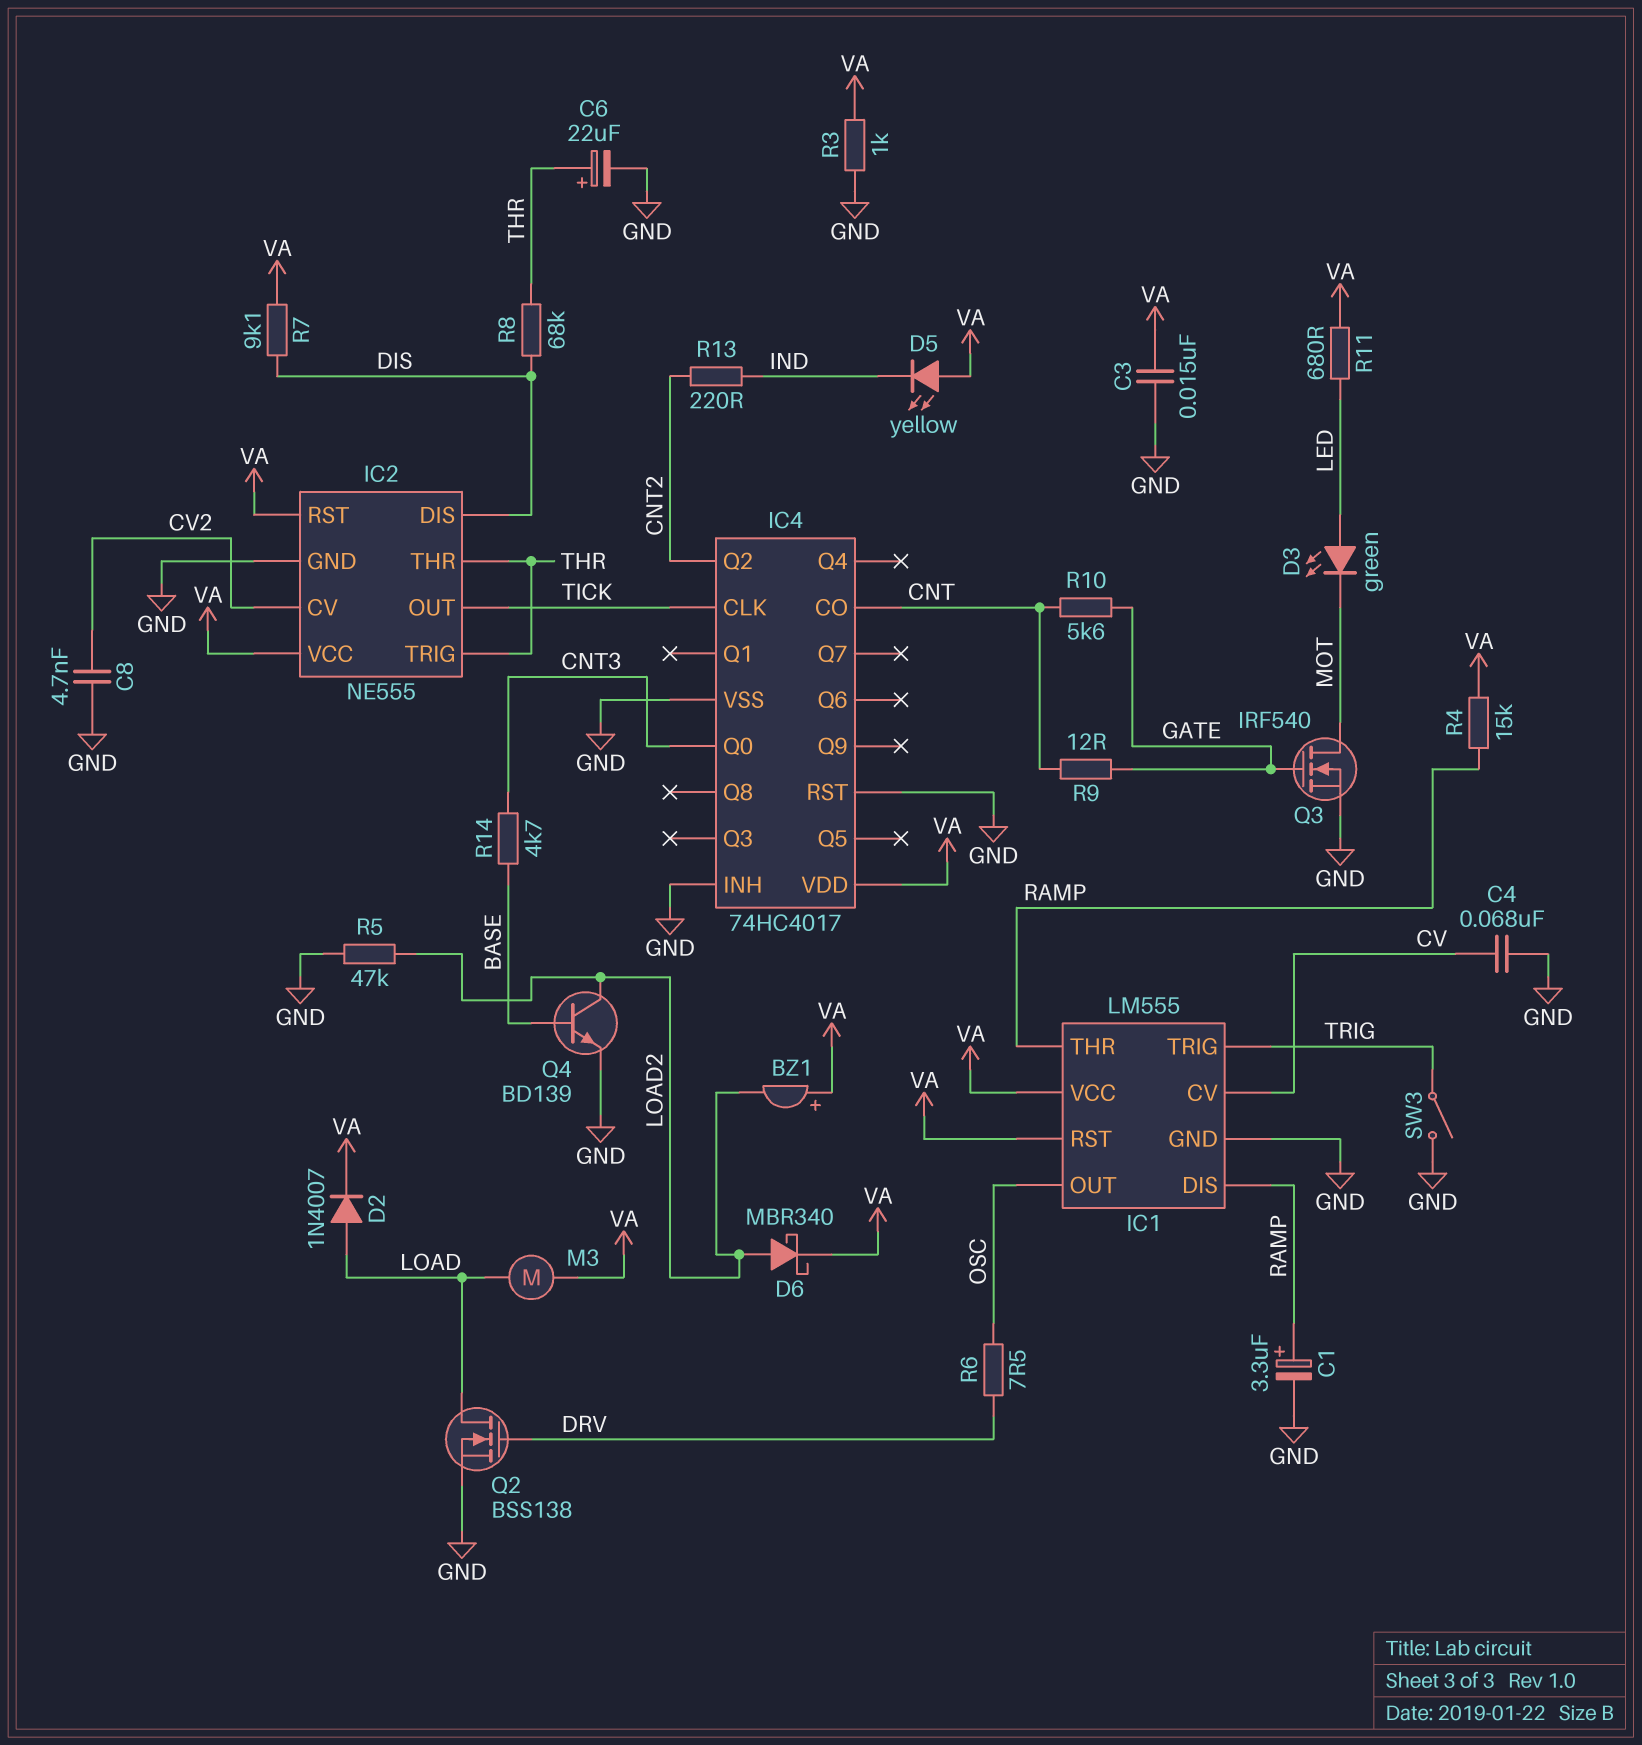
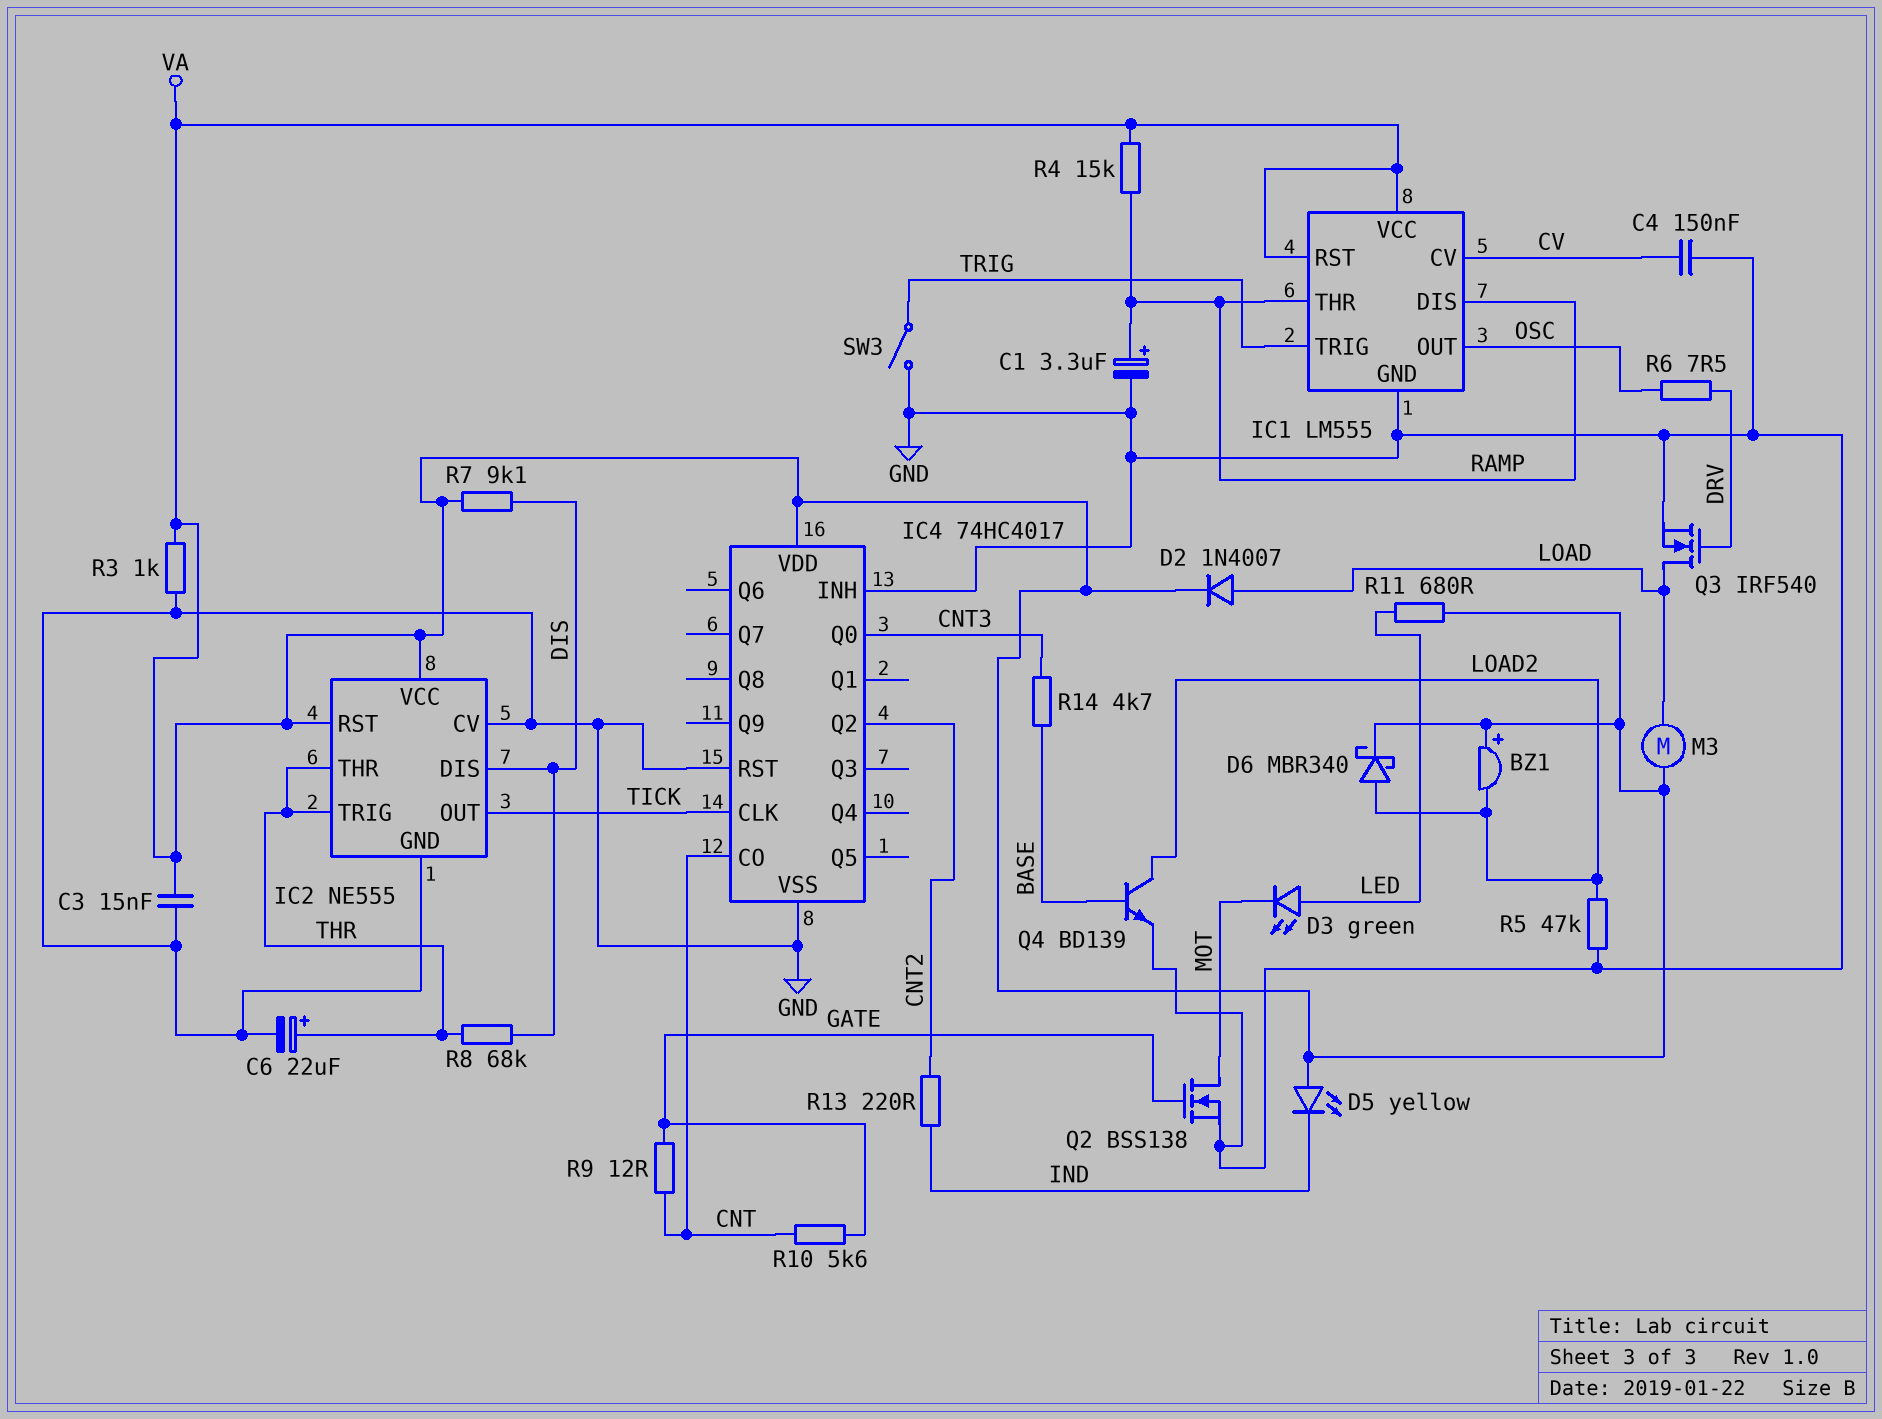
C4: 68nF (CV, GND) -> 150nF (CV, GND)
C8: 4.7nF (CV2, GND) -> none
IC2 pin CV: CV2 -> GND
Q2: NMOS BSS138 (G DRV, D LOAD, S GND) -> NMOS BSS138 (G GATE, D MOT, S GND)
Q3: NMOS IRF540 (G GATE, D MOT, S GND) -> NMOS IRF540 (G DRV, D LOAD, S GND)

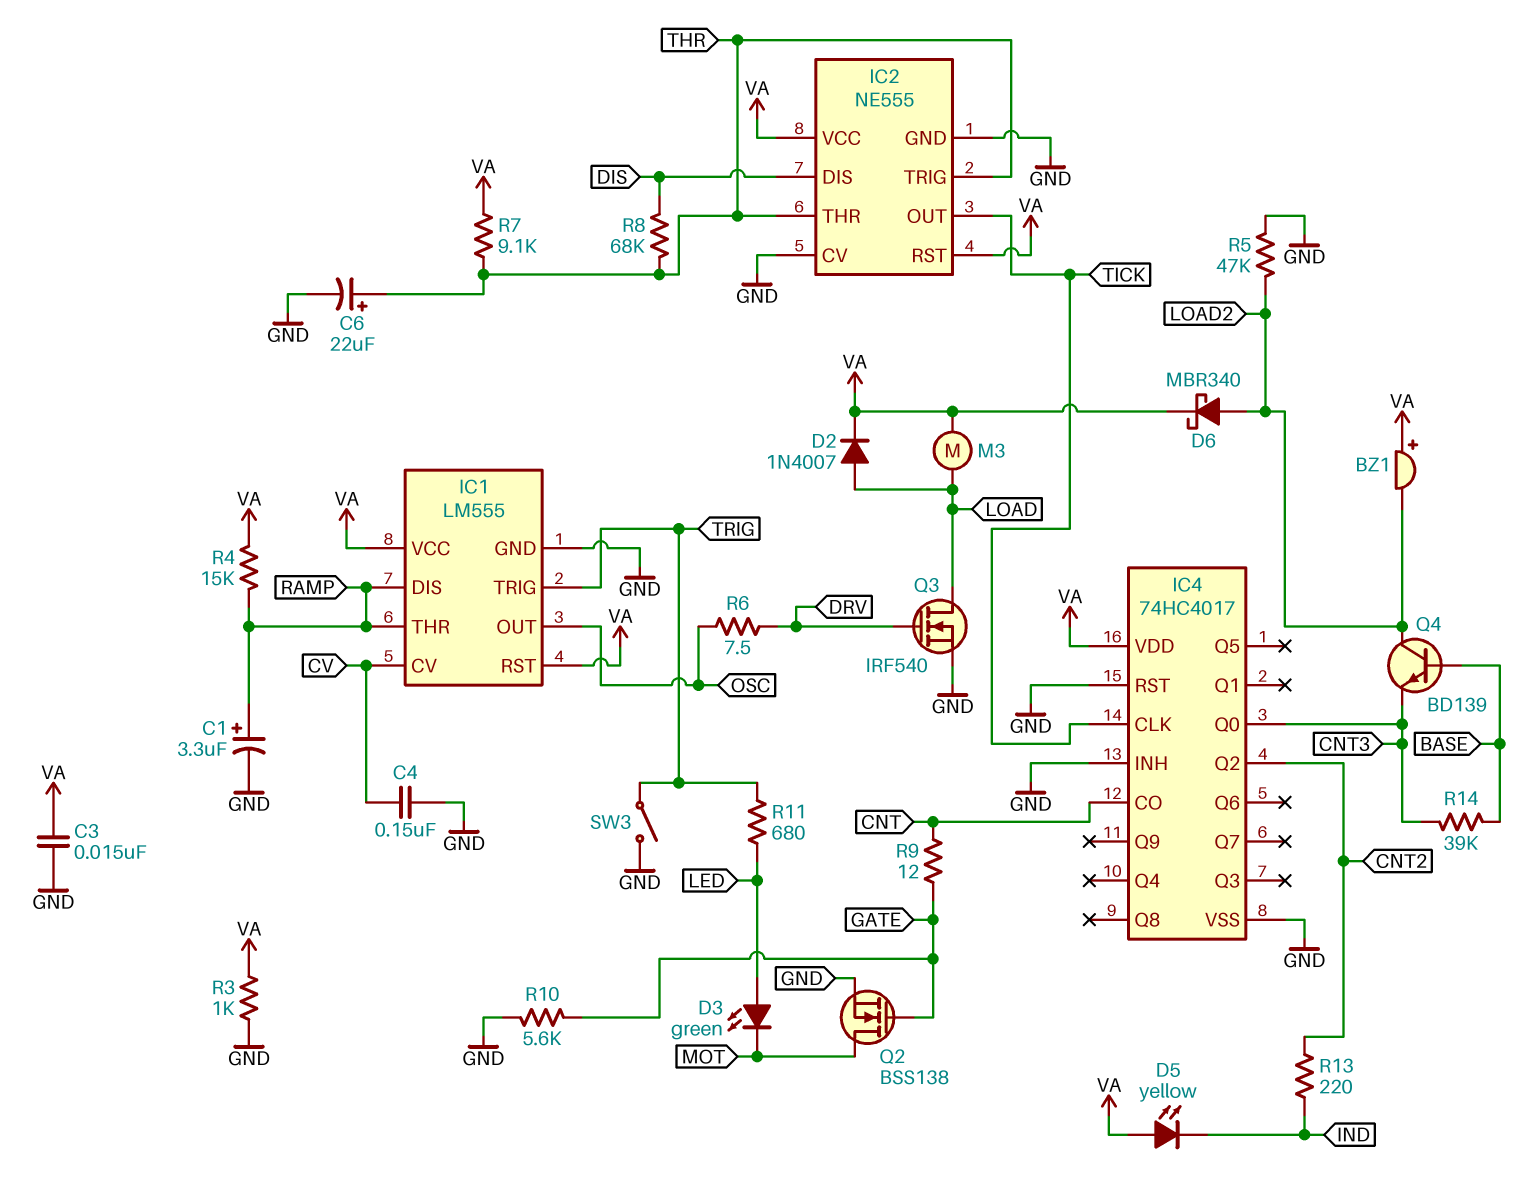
Q4: NPN BD139 (B BASE, C LOAD2, E GND) -> NPN BD139 (B BASE, C LOAD2, E CNT3)
R7: 9.1k (DIS, VA) -> 9.1k (THR, VA)
R10: 5.6k (CNT, GATE) -> 5.6k (GATE, GND)
R11: 680 (LED, VA) -> 680 (LED, TRIG)
R14: 4.7k (BASE, CNT3) -> 39k (BASE, CNT3)

